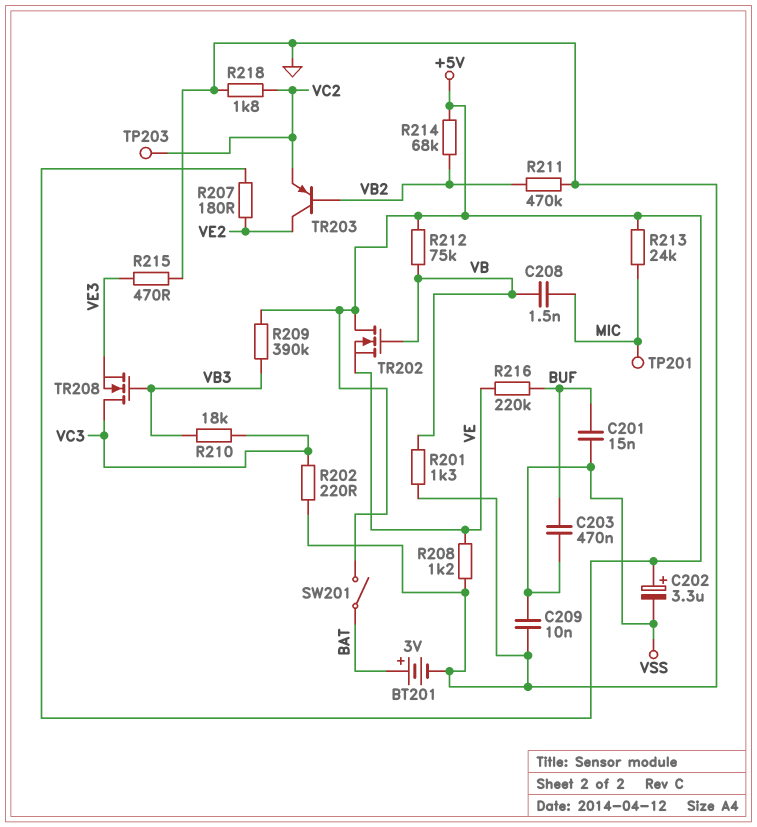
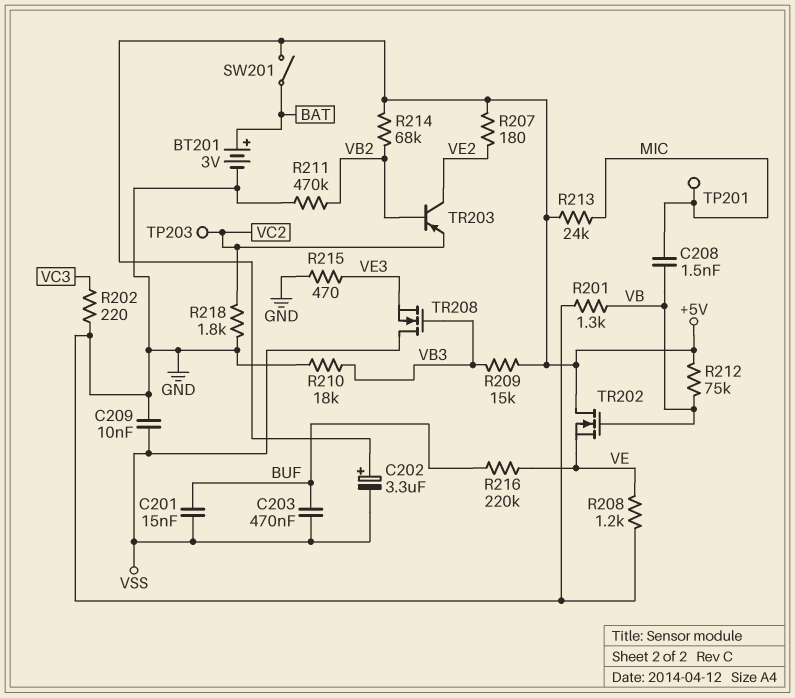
R209: 390k (+5V, VB3) -> 15k (+5V, VB3)
R210: 18k (VB3, VC3) -> 18k (GND, VB3)
TR208: NMOS (G VB3, D VC3, S VE3) -> NMOS (G VB3, D VSS, S VE3)

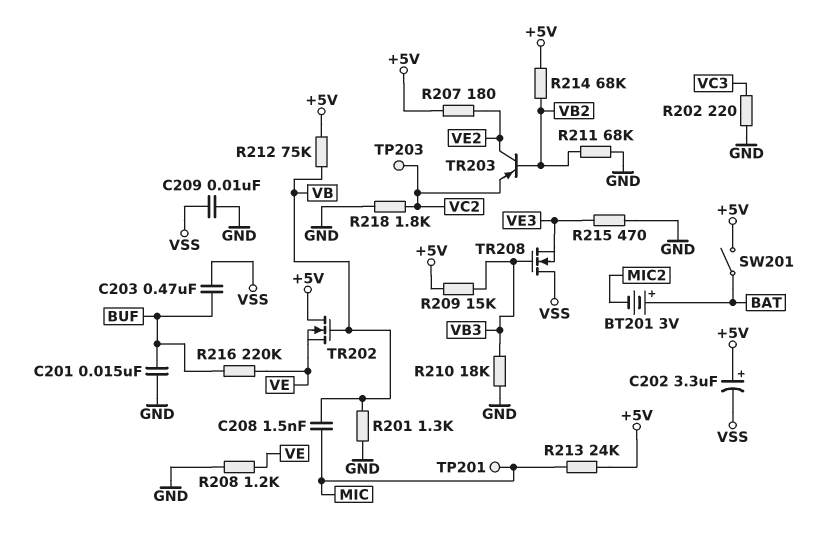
BT201: 3V (plus BAT, minus GND) -> 3V (plus BAT, minus MIC2)
C201: 15nF (BUF, VSS) -> 15nF (BUF, GND)
R211: 470k (GND, VB2) -> 68k (GND, VB2)

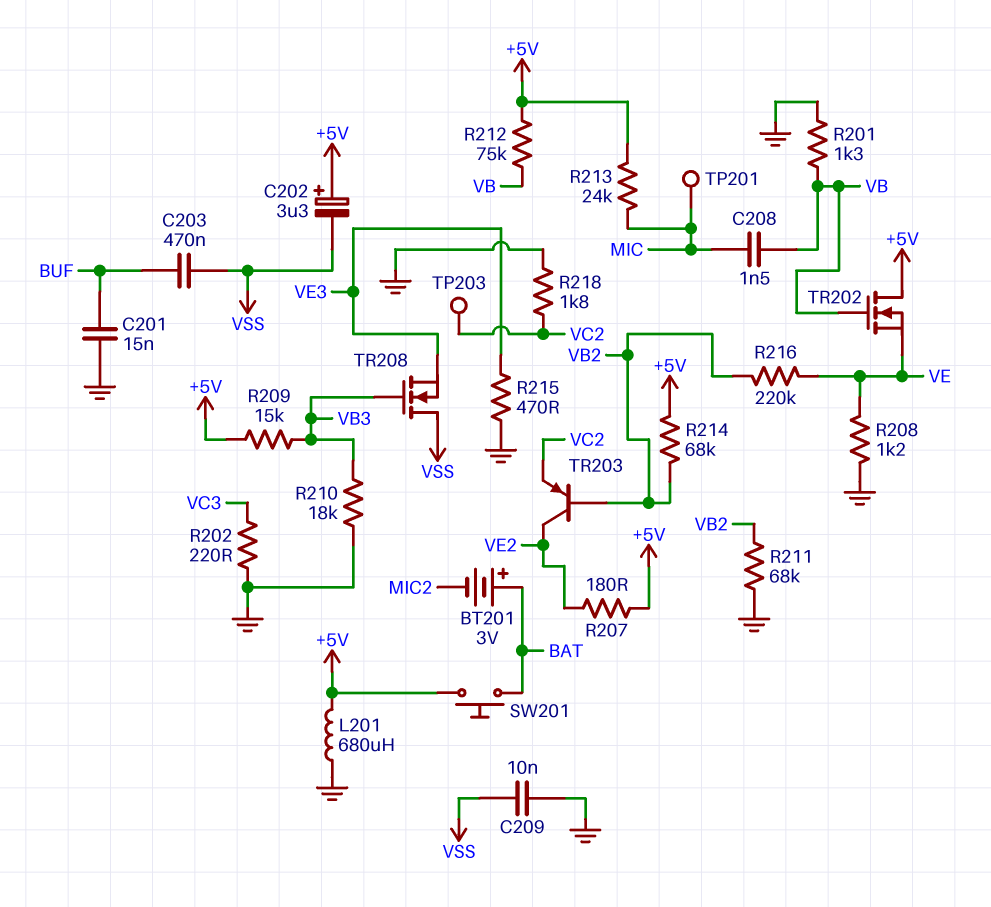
L201: none -> 680uH (+5V, GND)
R216: 220k (BUF, VE) -> 220k (VB2, VE)
SW201: switch (+5V, BAT) -> button (+5V, BAT)

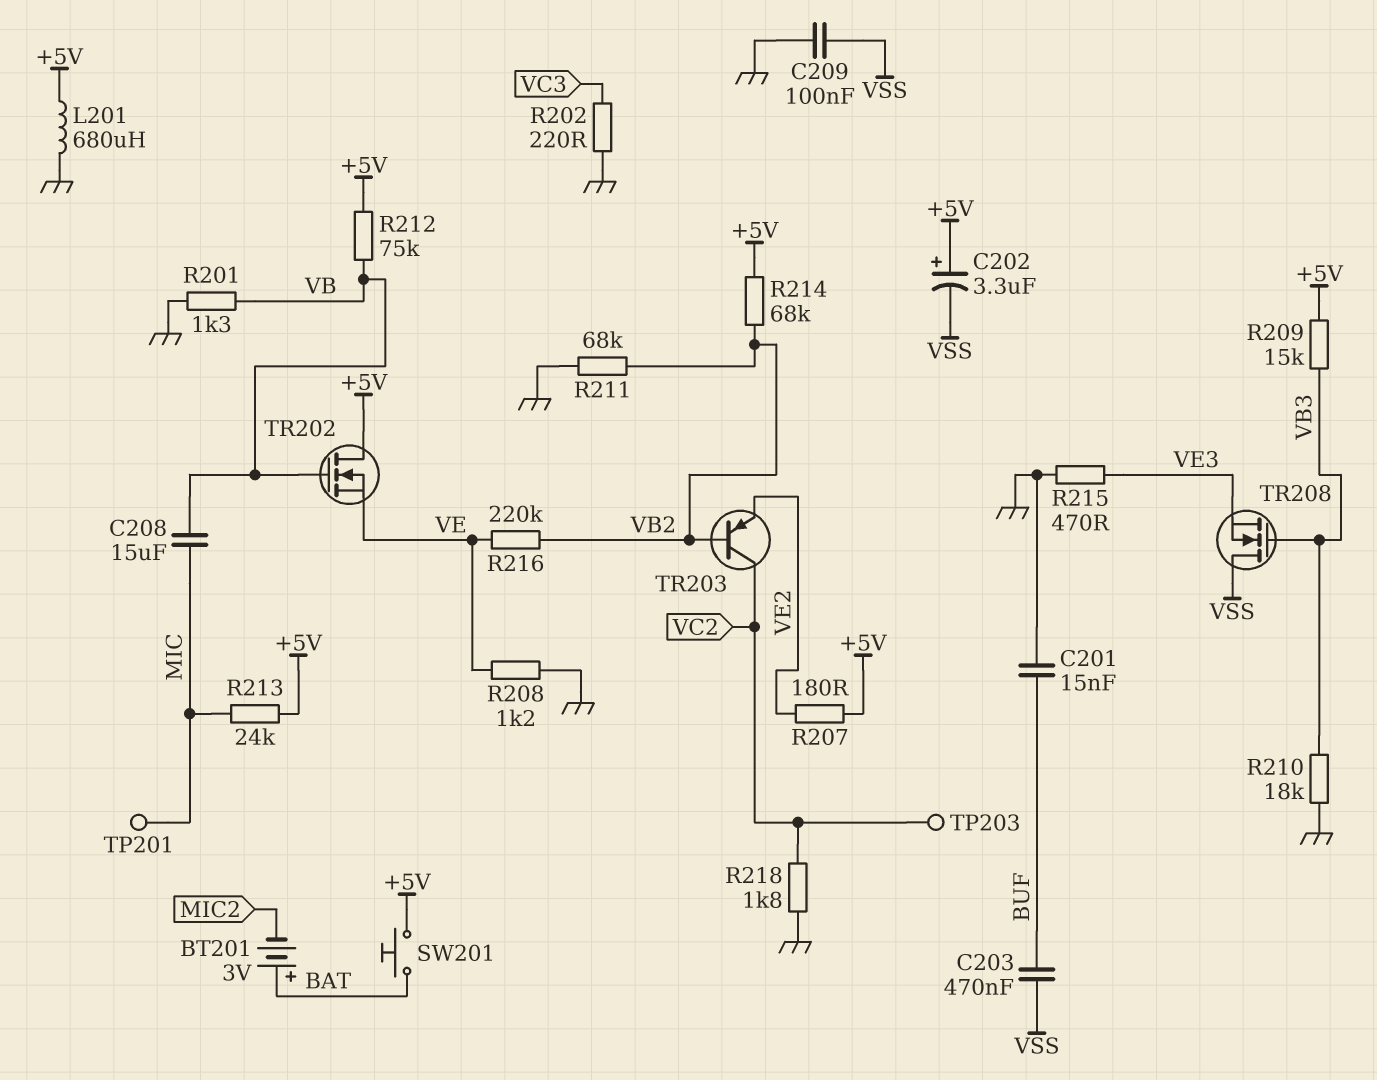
C208: 1.5nF (MIC, VB) -> 15uF (MIC, VB)
C209: 10nF (GND, VSS) -> 100nF (GND, VSS)
TR203: PNP (B VB2, C VE2, E VC2) -> PNP (B VB2, C VC2, E VE2)

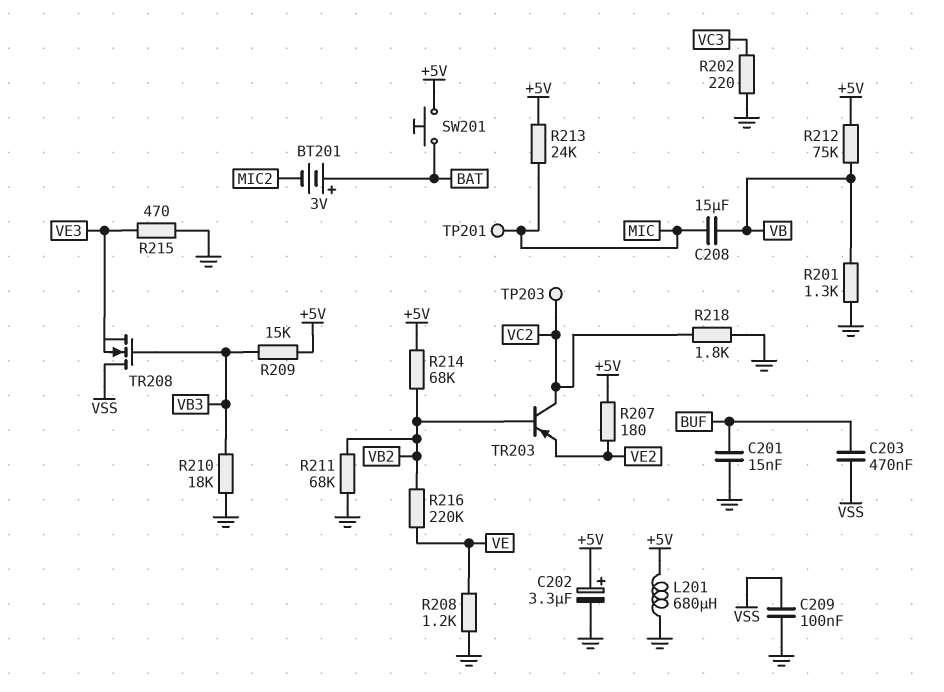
C202: 3.3uF (plus +5V, minus VSS) -> 3.3uF (plus +5V, minus GND)
TR202: NMOS (G VB, D +5V, S VE) -> none

